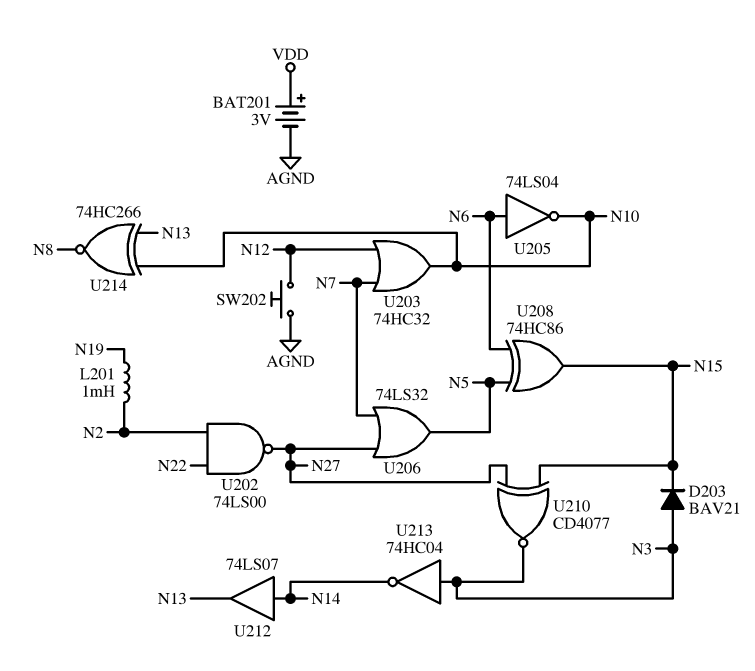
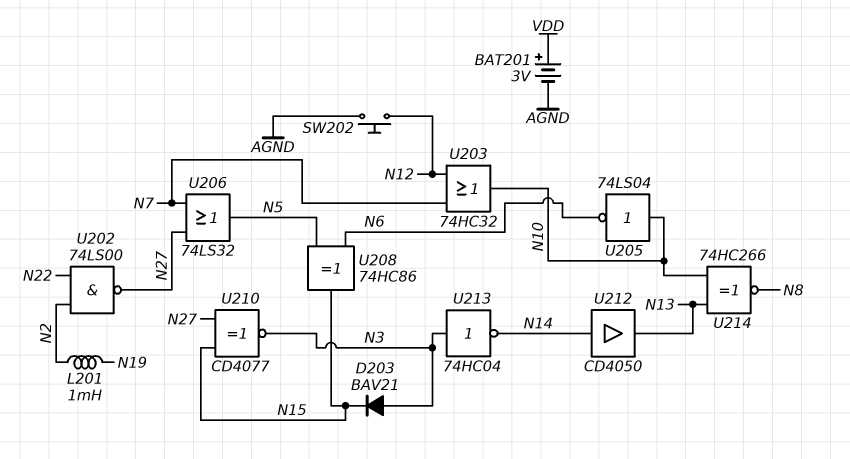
U205: NOT 74LS04 (in N6, out N10) -> NOT 74LS04 (in N10, out N6)
U212: buffer 74LS07 (in N14, out N13) -> buffer CD4050 (in N14, out N13)

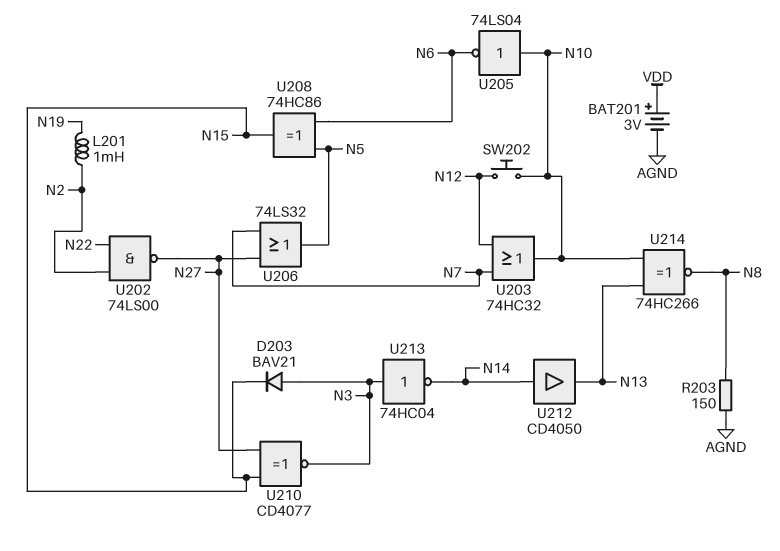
R203: none -> 150 (AGND, N8)
SW202: button (AGND, N12) -> button (N10, N12)

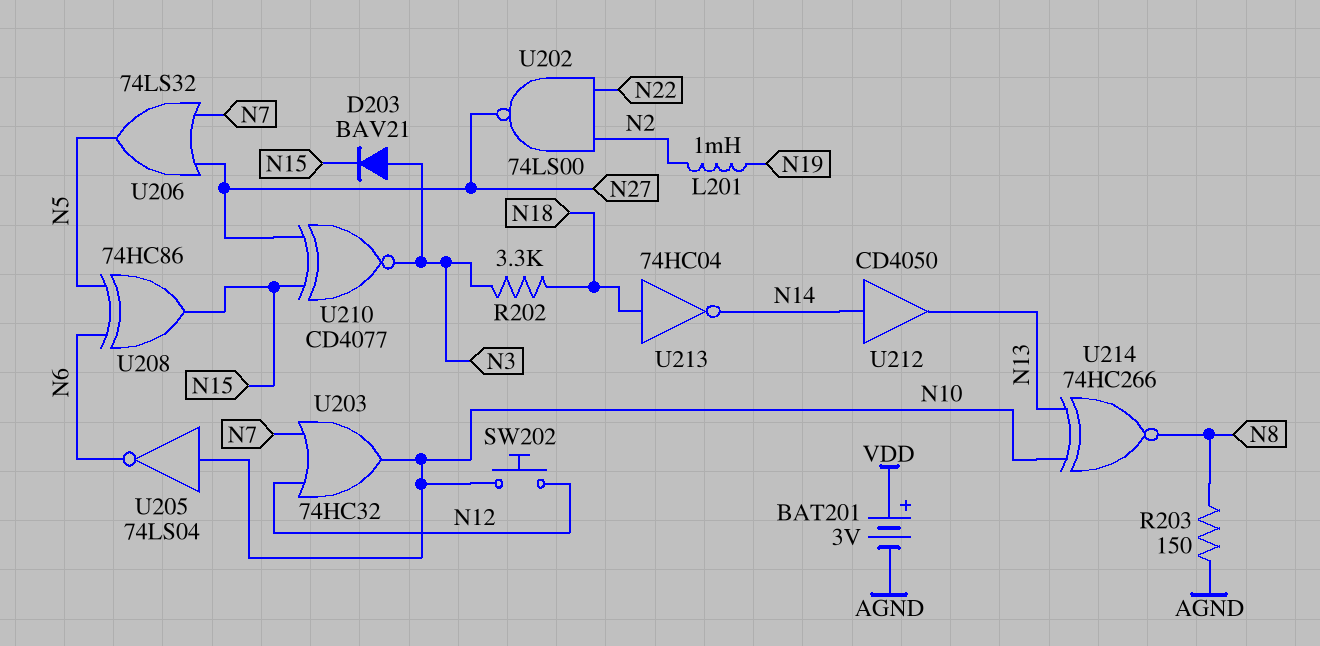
R202: none -> 3.3k (N3, N18)
U213: NOT 74HC04 (in N3, out N14) -> NOT 74HC04 (in N18, out N14)

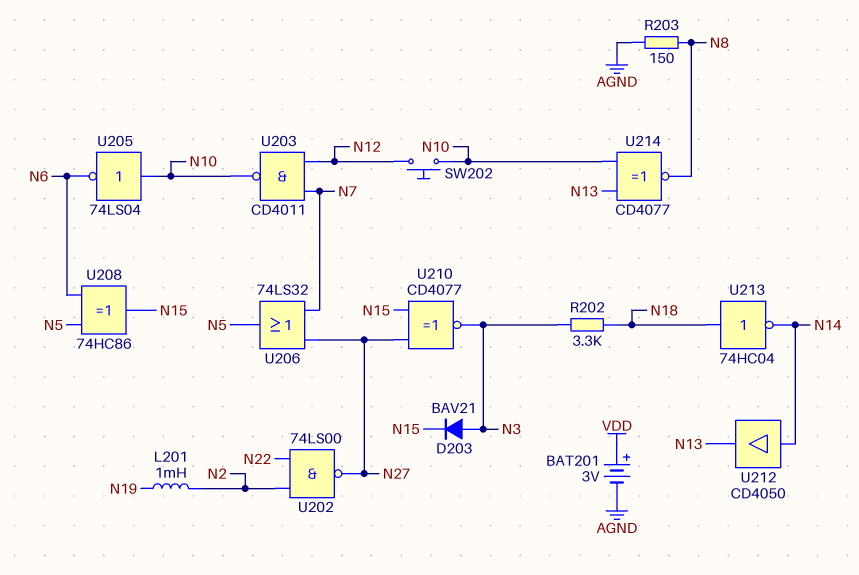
U203: OR 74HC32 (in N7, in N12, out N10) -> NAND CD4011 (in N7, in N12, out N10)
U214: XNOR 74HC266 (in N10, in N13, out N8) -> XNOR CD4077 (in N10, in N13, out N8)

